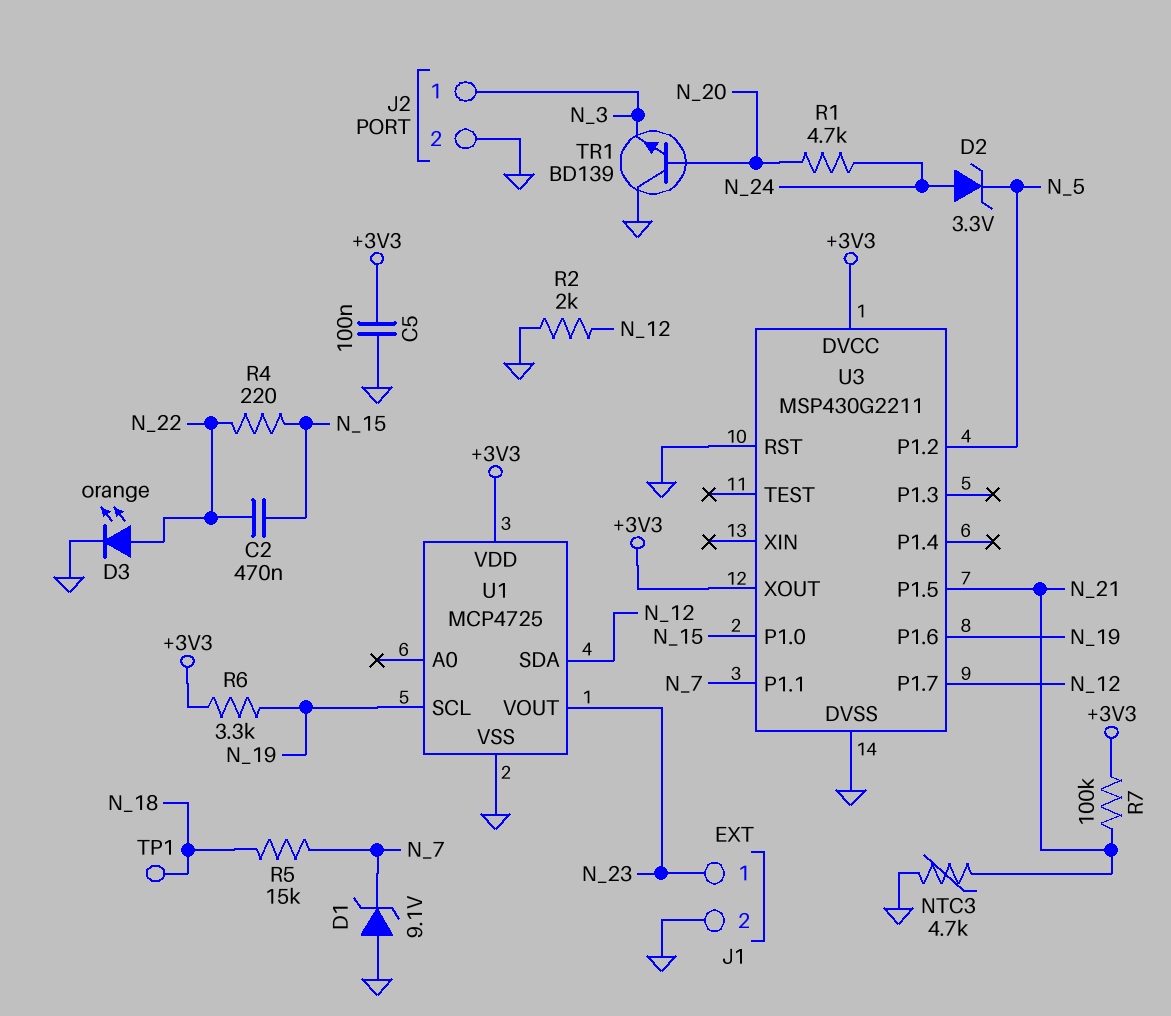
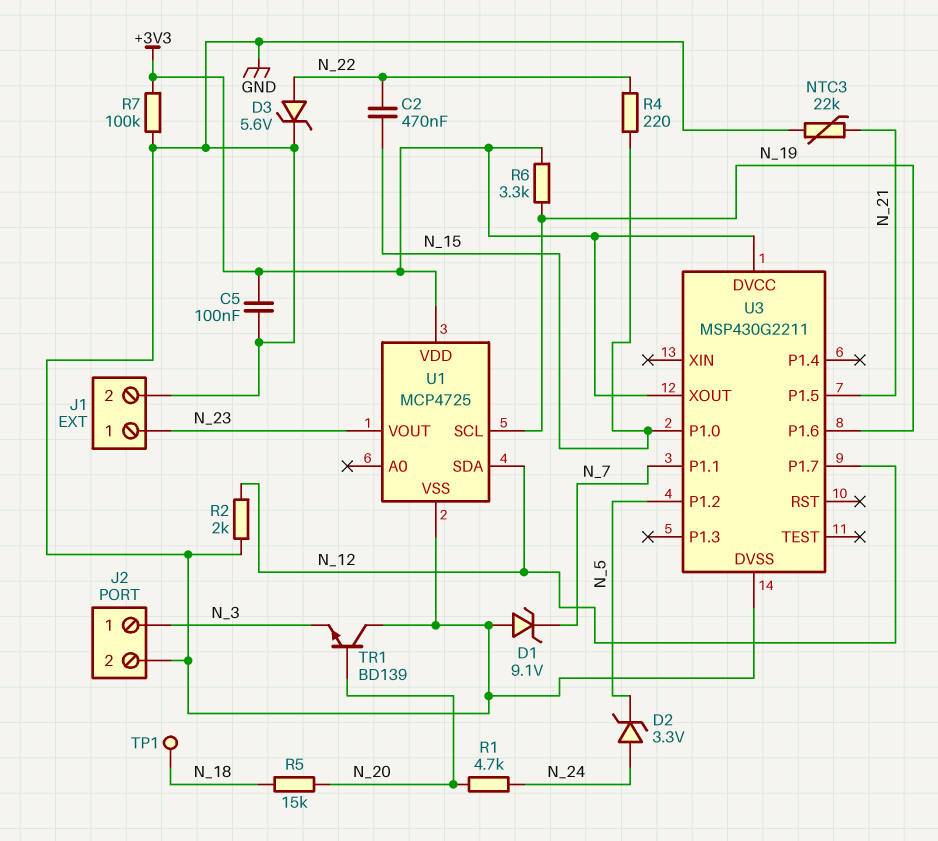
D3: LED orange (A N_22, K GND) -> zener 5.6V (A N_22, K GND)
NTC3: 4.7k (GND, N_21) -> 22k (GND, N_21)
R5: 15k (N_7, N_18) -> 15k (N_18, N_20)
R7: 100k (+3V3, N_21) -> 100k (+3V3, GND)
U3 pin RST: GND -> none

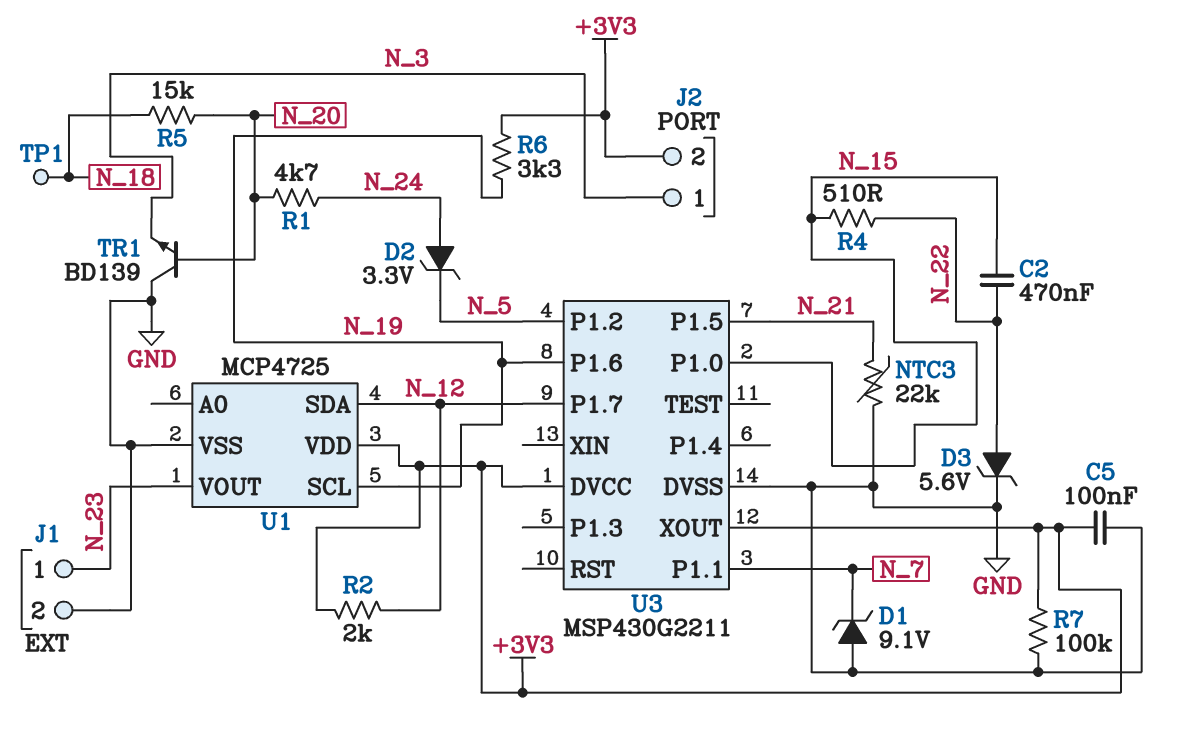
J2 pin 2: GND -> +3V3
R2: 2k (GND, N_12) -> 2k (+3V3, N_12)
R4: 220 (N_15, N_22) -> 510 (N_15, N_22)

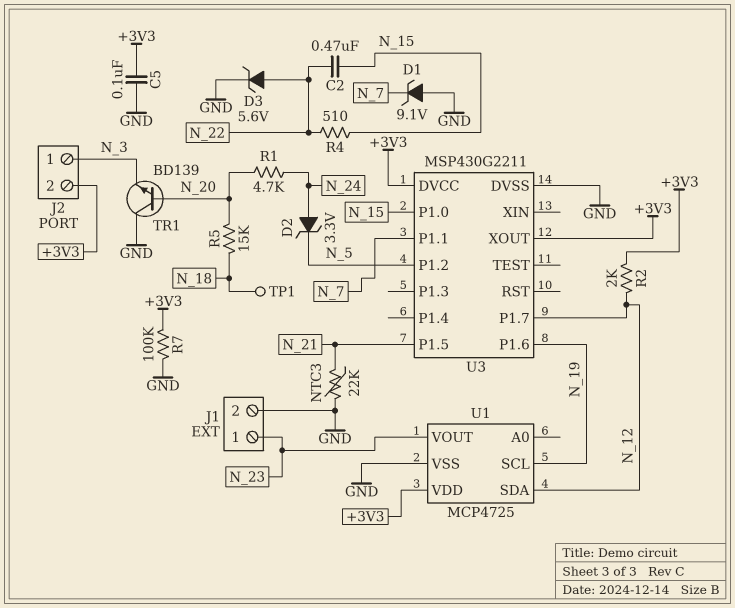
R6: 3.3k (+3V3, N_19) -> none

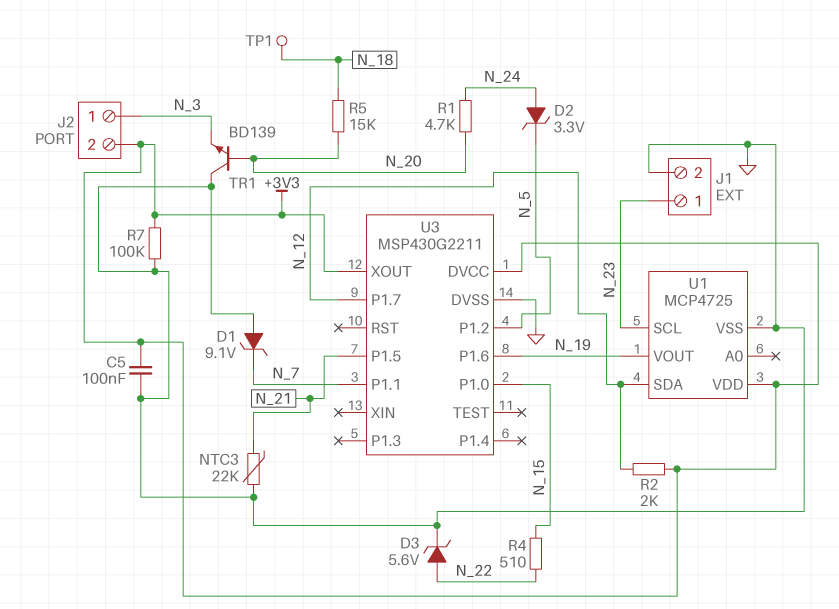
C2: 470nF (N_15, N_22) -> none
U1 pin SCL: N_19 -> N_23
U1 pin VOUT: N_23 -> N_19

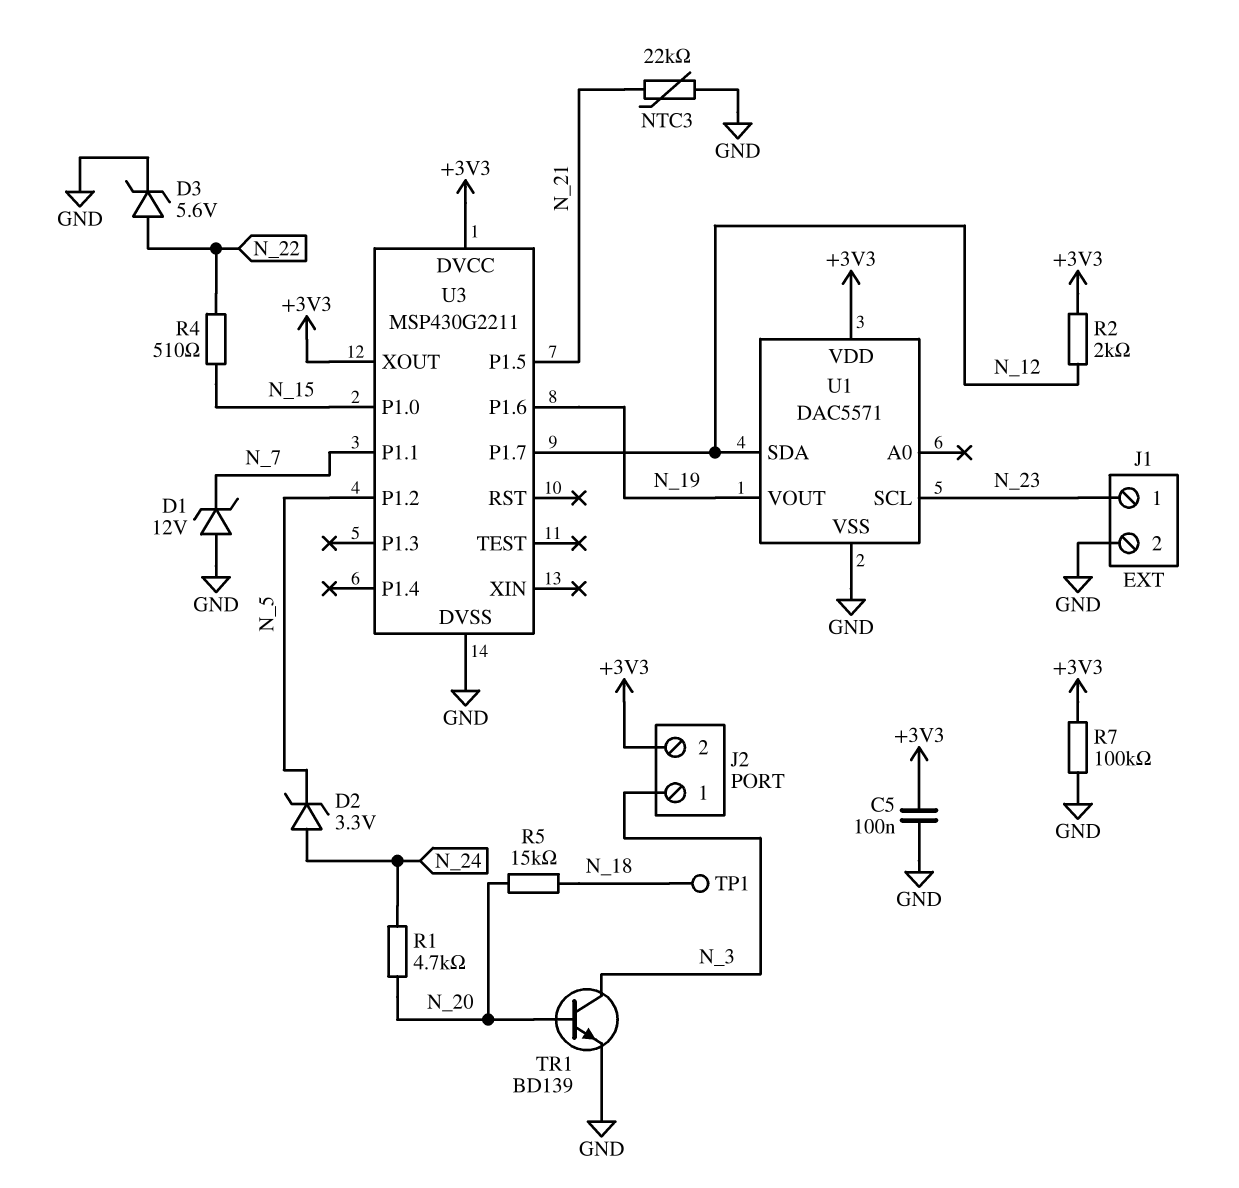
D1: zener 9.1V (A GND, K N_7) -> zener 12V (A GND, K N_7)
TR1: NPN BD139 (B N_20, C GND, E N_3) -> NPN BD139 (B N_20, C N_3, E GND)
U1: MCP4725 -> DAC5571

